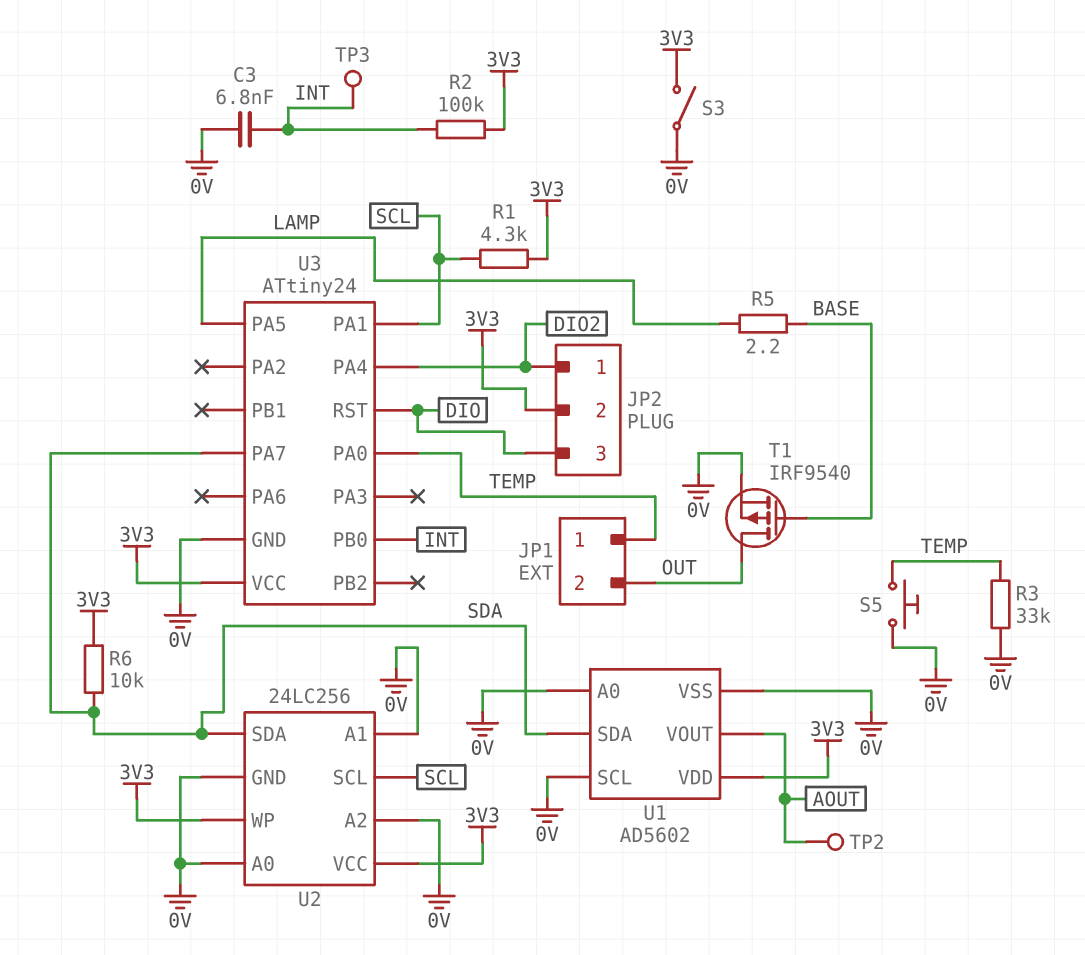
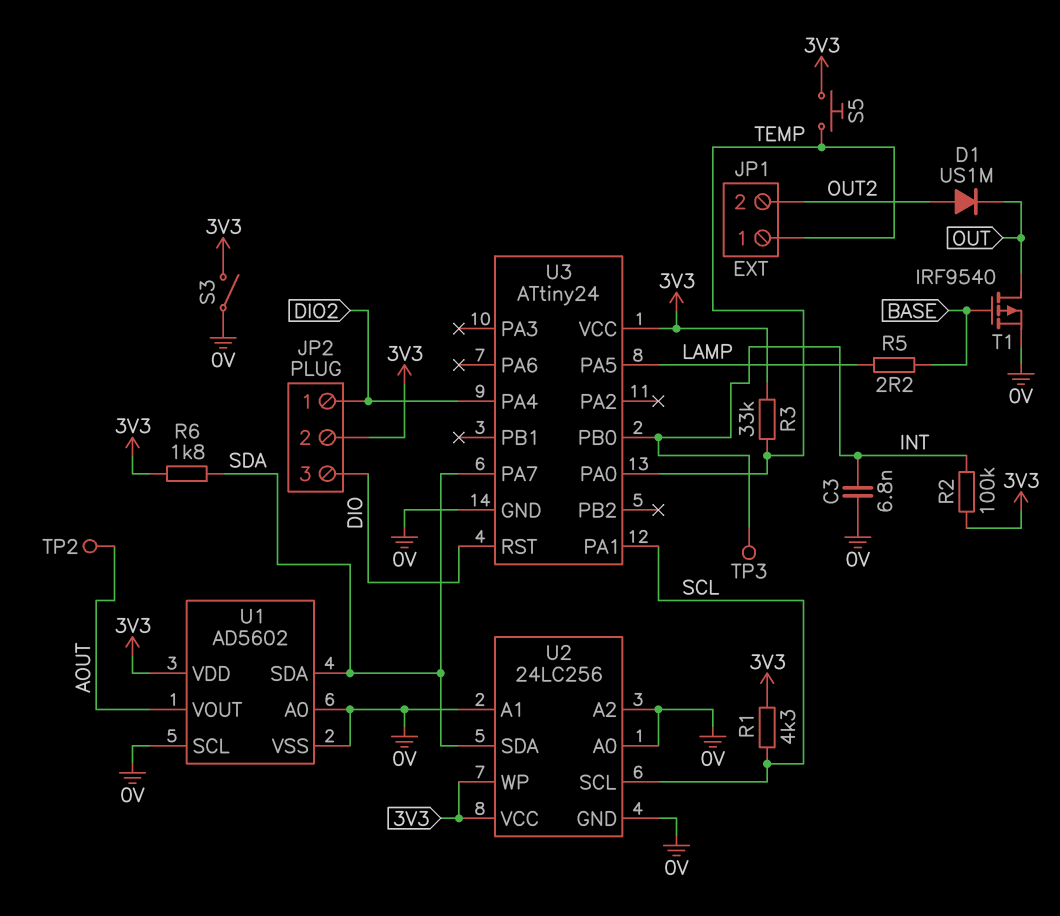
D1: none -> diode US1M (A OUT2, K OUT)
JP1 pin 2: OUT -> OUT2
R3: 33k (0V, TEMP) -> 33k (3V3, TEMP)
R6: 10k (3V3, SDA) -> 1.8k (3V3, SDA)
S5: button (0V, TEMP) -> button (3V3, TEMP)

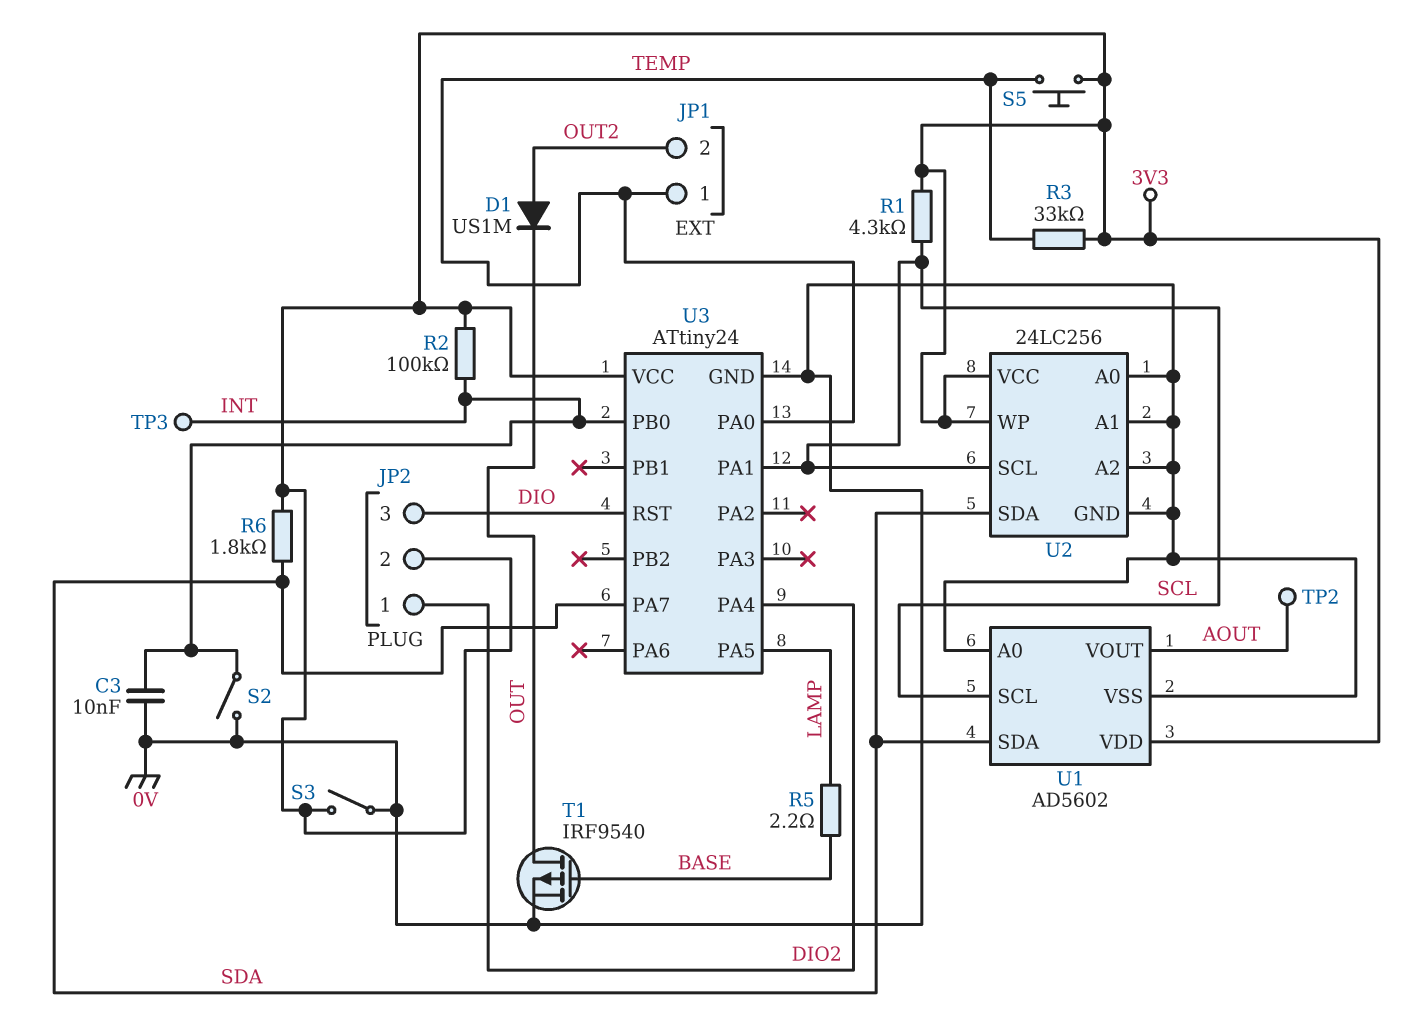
C3: 6.8nF (0V, INT) -> 10nF (0V, INT)
S2: none -> switch (0V, INT)
U1 pin SCL: 0V -> SCL

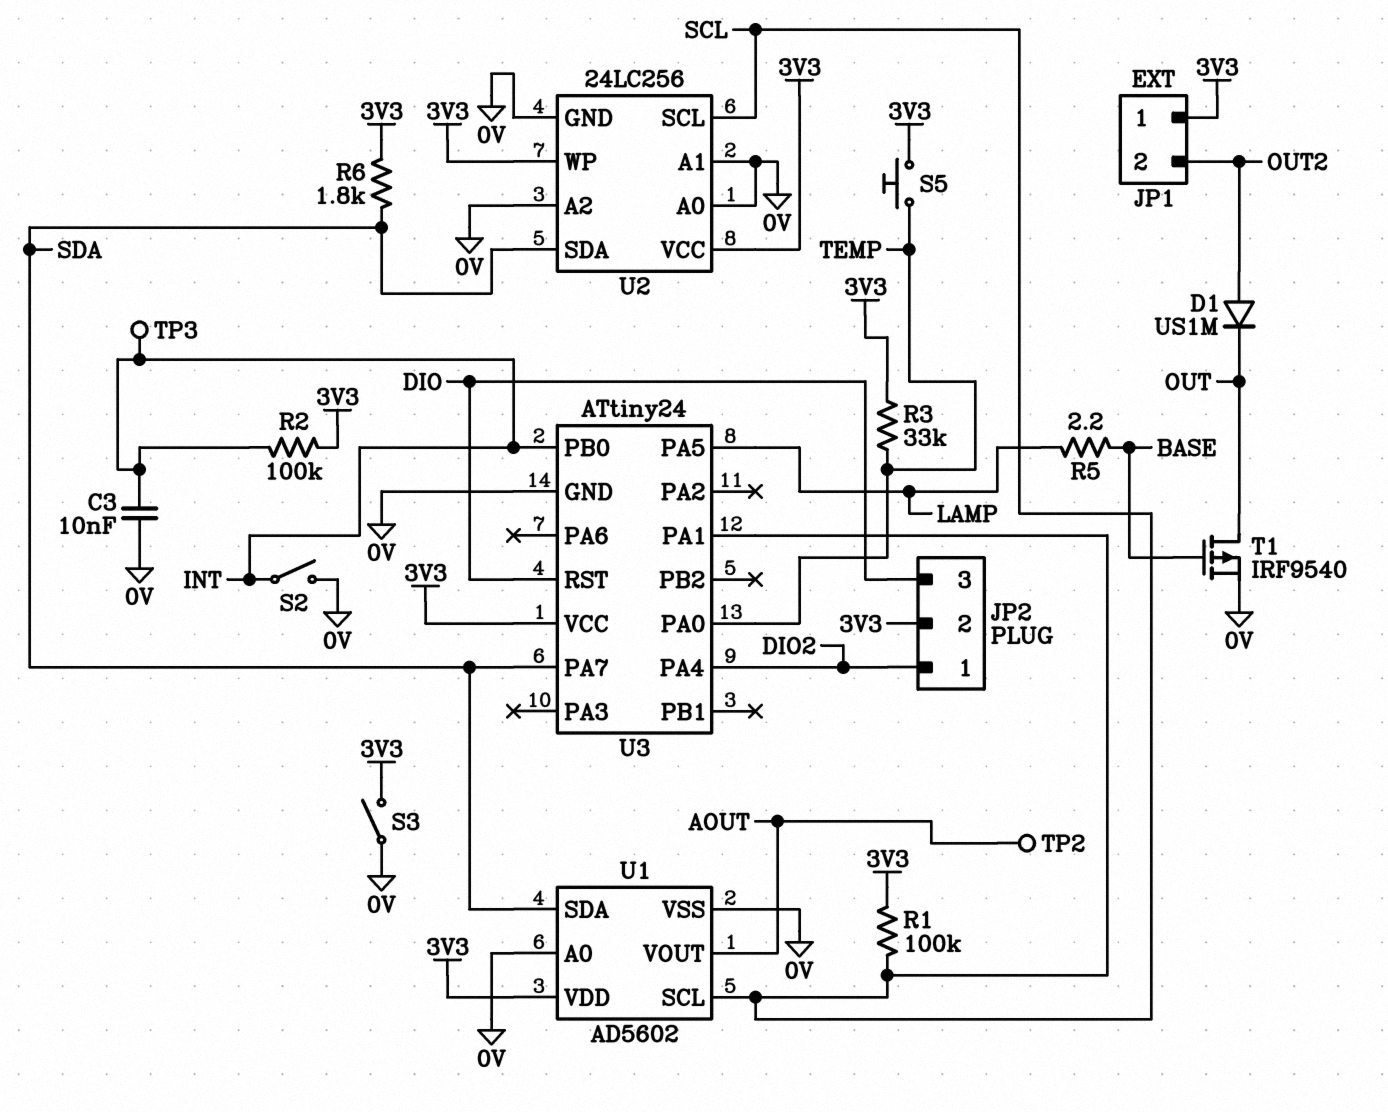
JP1 pin 1: TEMP -> 3V3
R1: 4.3k (3V3, SCL) -> 100k (3V3, SCL)

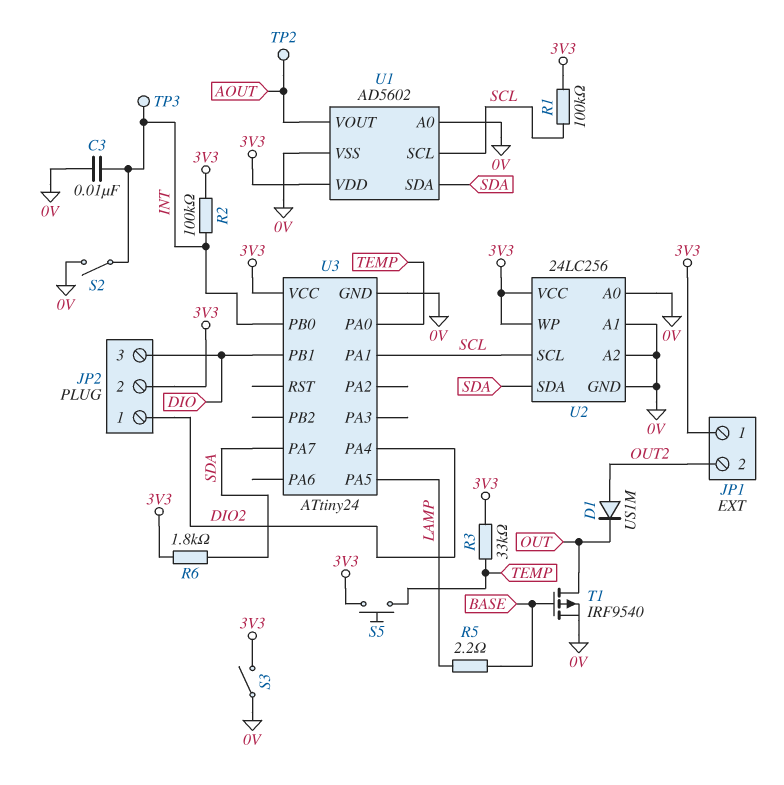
U3 pin PB1: none -> DIO
U3 pin RST: DIO -> none

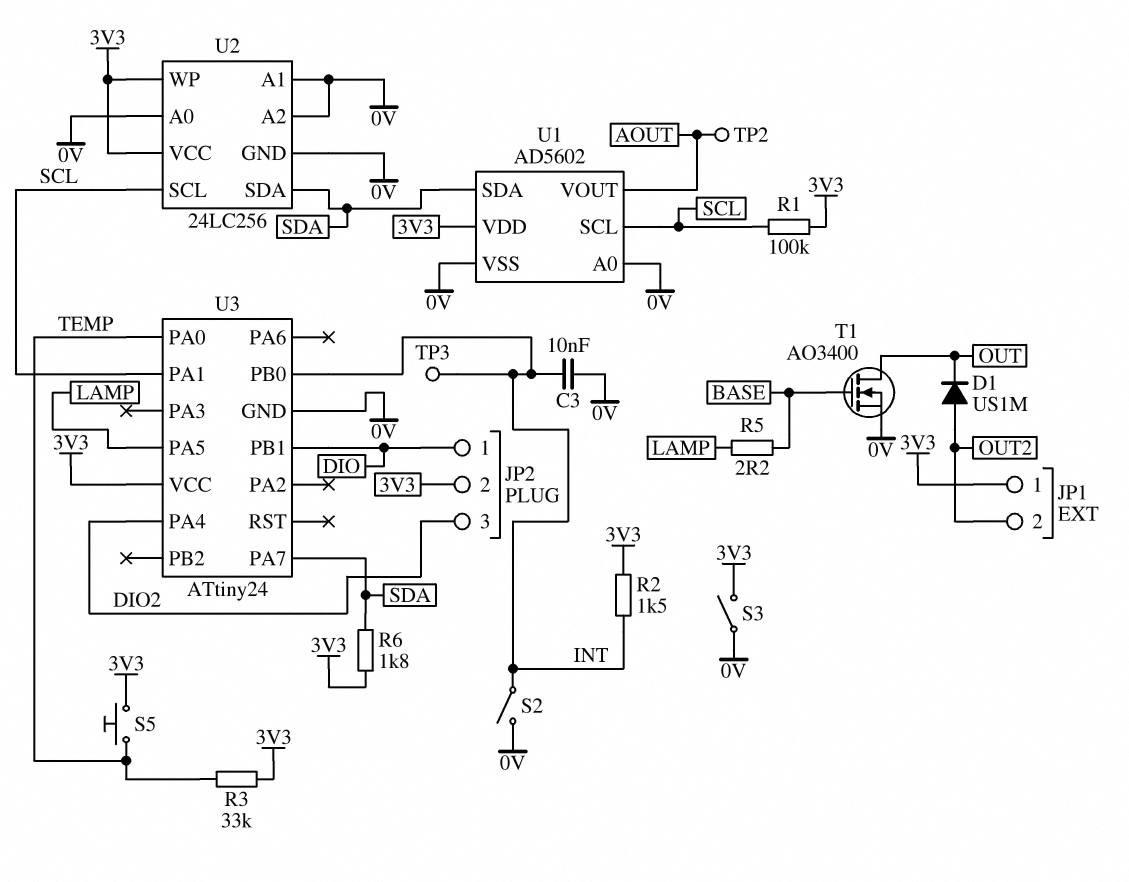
JP2 pin 1: DIO2 -> DIO
JP2 pin 3: DIO -> DIO2
R2: 100k (3V3, INT) -> 1.5k (3V3, INT)
T1: PMOS IRF9540 (G BASE, D OUT, S 0V) -> NMOS AO3400 (G BASE, D OUT, S 0V)

